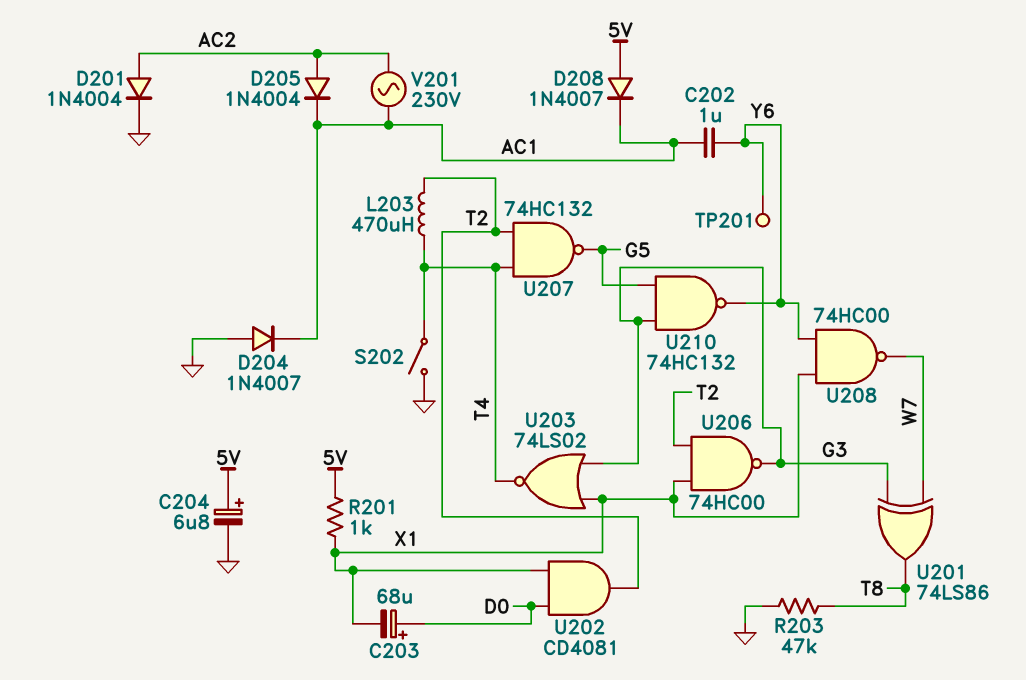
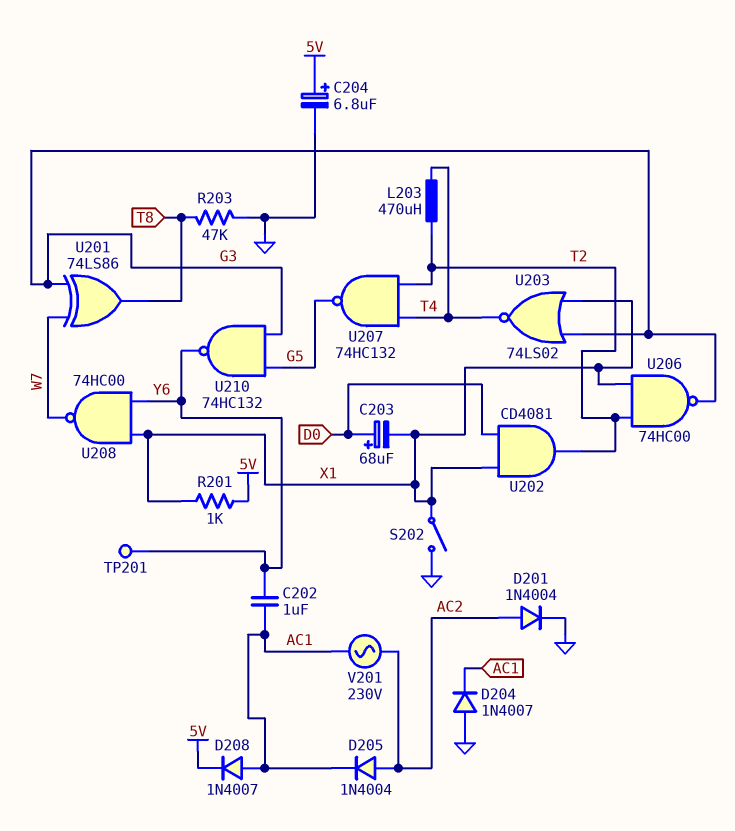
D208: diode 1N4007 (A 5V, K AC1) -> diode 1N4007 (A AC1, K 5V)
S202: switch (GND, T4) -> switch (GND, X1)

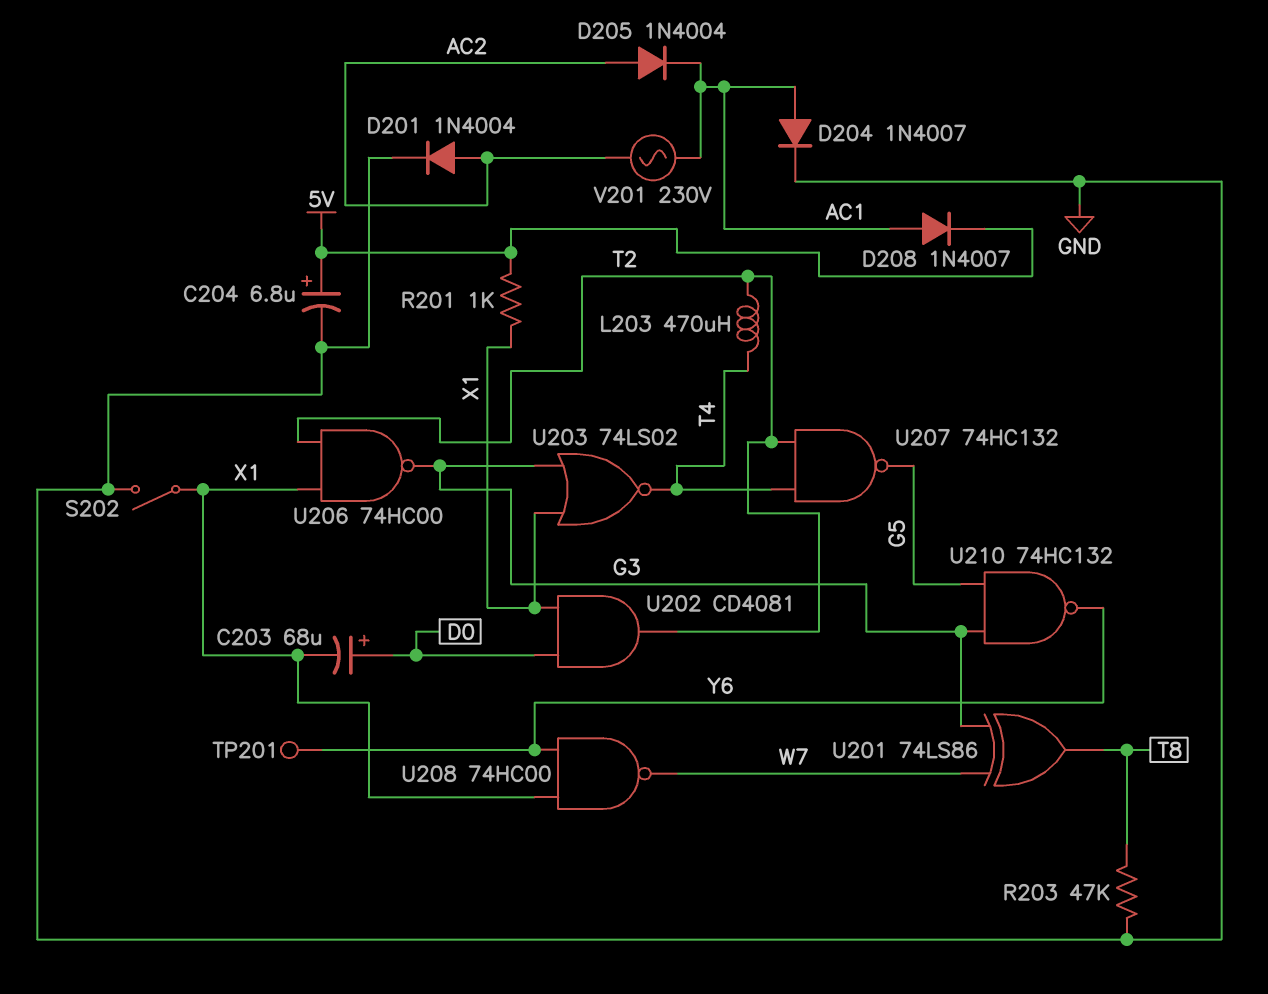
C202: 1uF (AC1, Y6) -> none
D204: diode 1N4007 (A GND, K AC1) -> diode 1N4007 (A AC1, K GND)

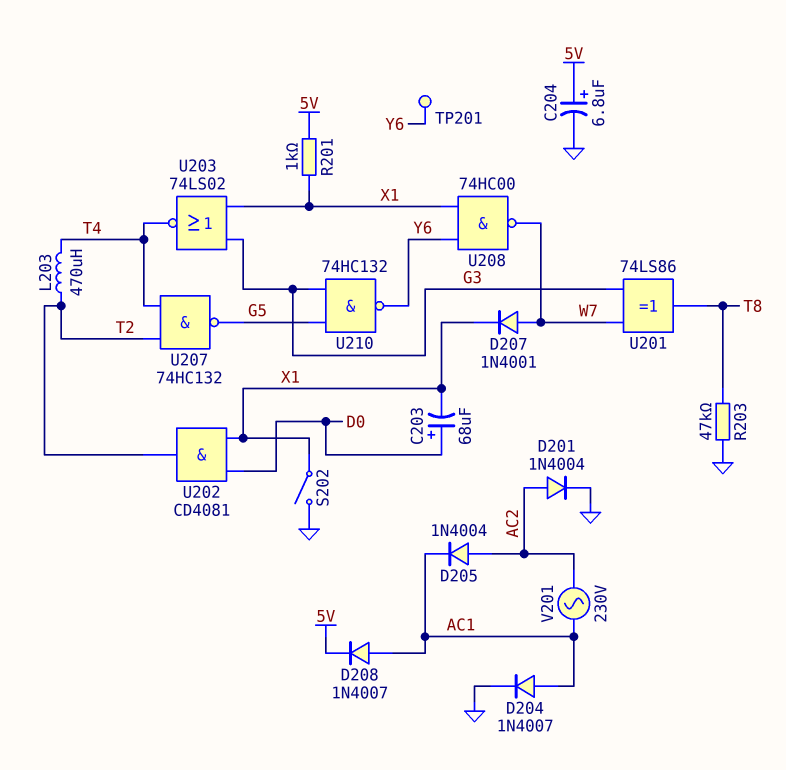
D207: none -> diode 1N4001 (A W7, K X1)
U206: NAND 74HC00 (in T2, in X1, out G3) -> none

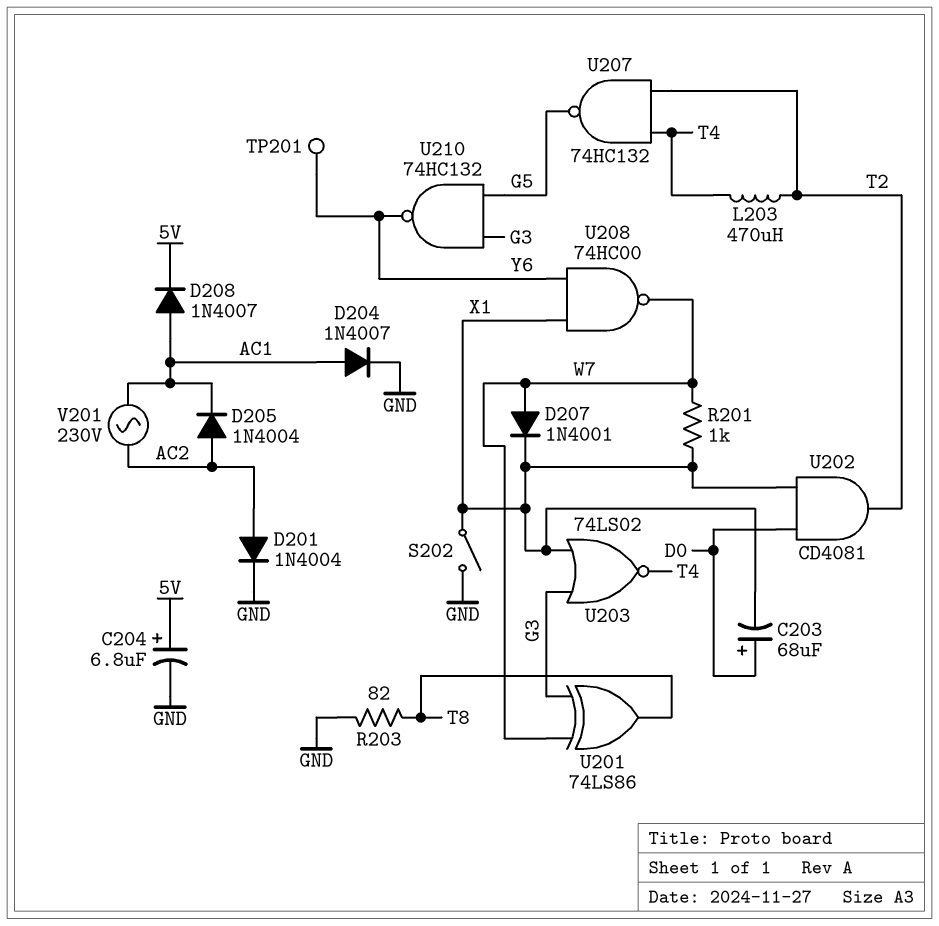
R201: 1k (5V, X1) -> 1k (W7, X1)
R203: 47k (GND, T8) -> 82 (GND, T8)

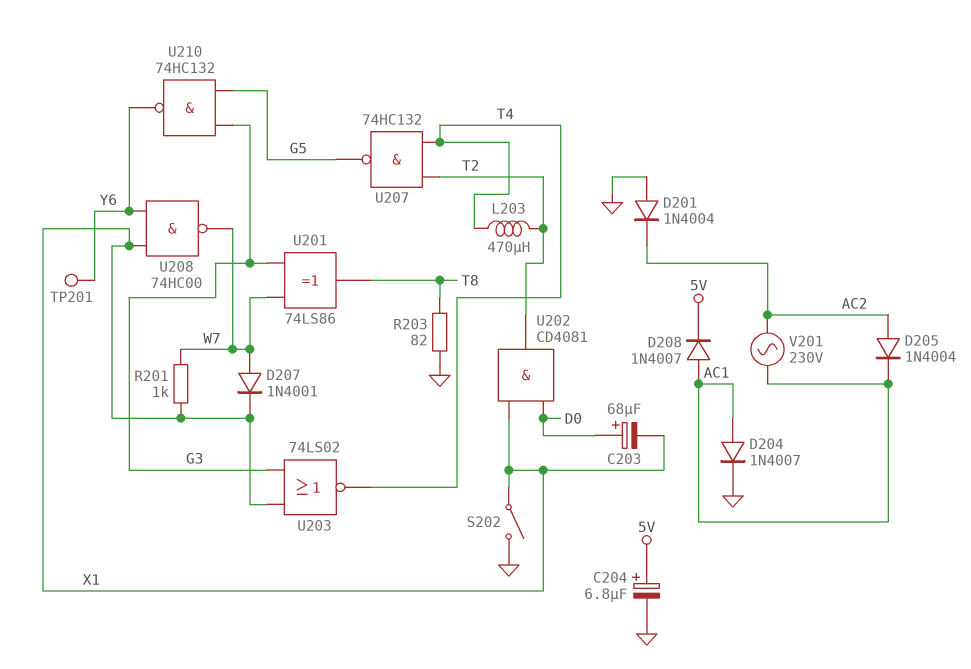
D201: diode 1N4004 (A AC2, K GND) -> diode 1N4004 (A GND, K AC2)

